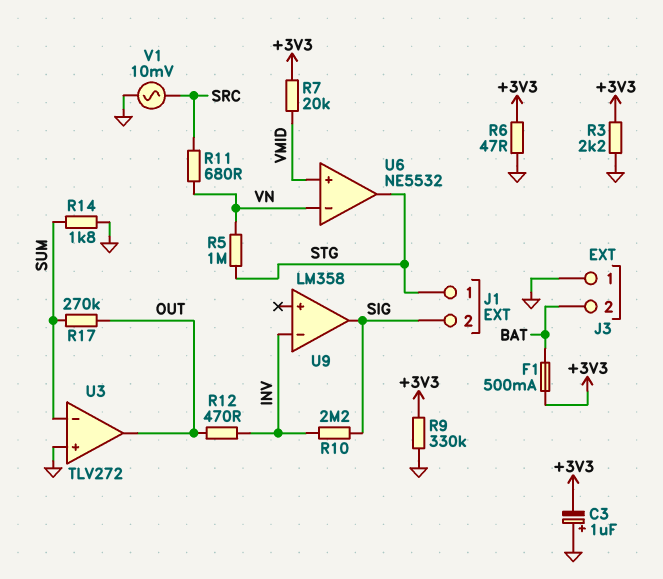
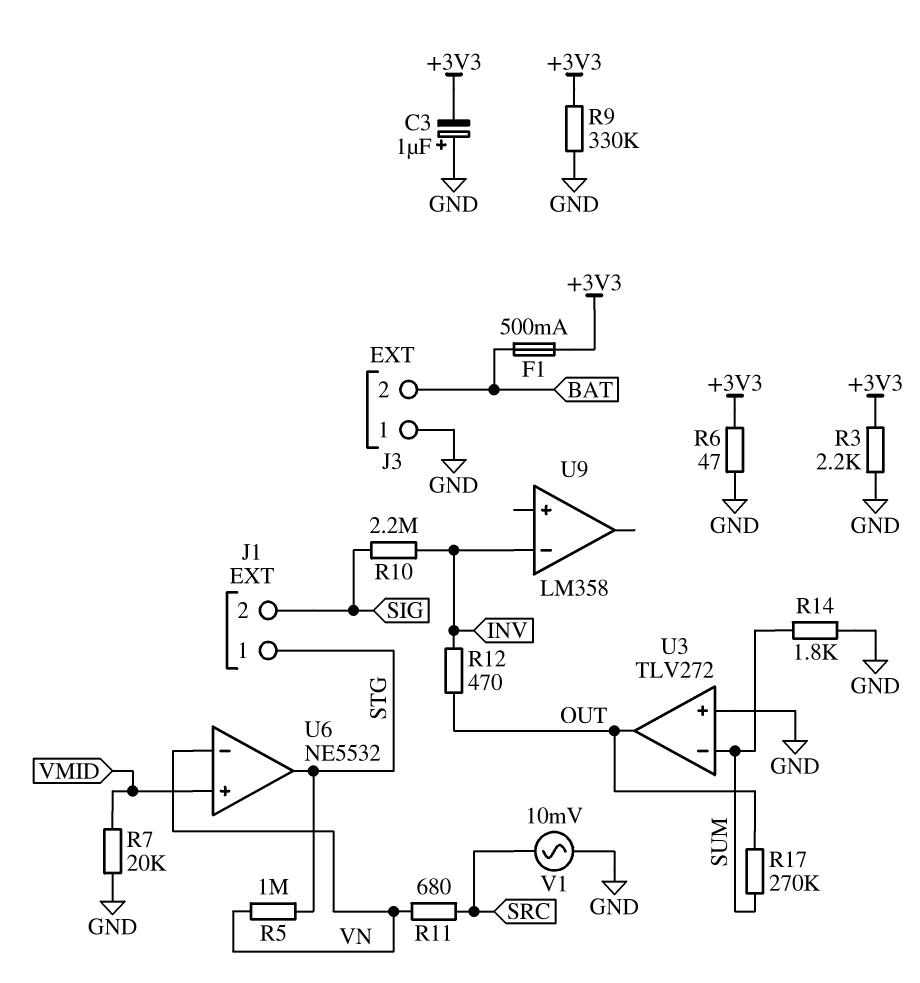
R7: 20k (+3V3, VMID) -> 20k (GND, VMID)
U9 pin out: SIG -> none

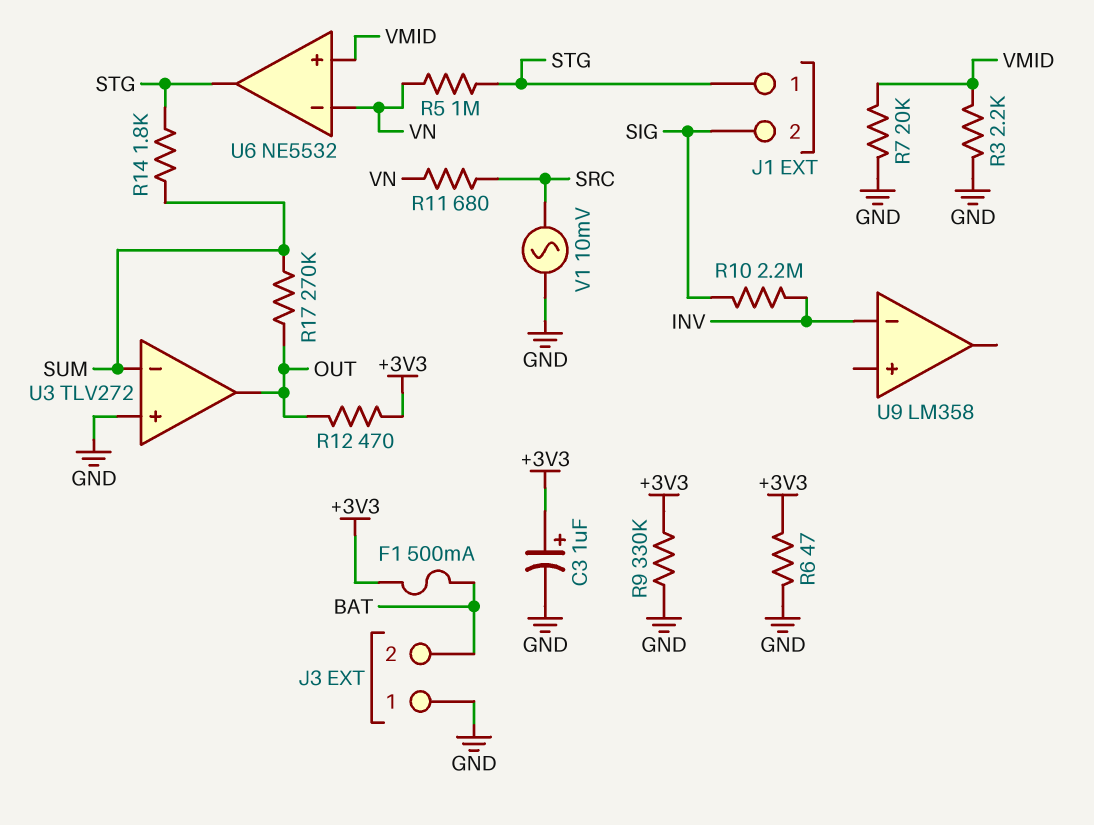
C3: 1uF (plus GND, minus +3V3) -> 1uF (plus +3V3, minus GND)
R3: 2.2k (+3V3, GND) -> 2.2k (GND, VMID)
R12: 470 (INV, OUT) -> 470 (+3V3, OUT)
R14: 1.8k (GND, SUM) -> 1.8k (STG, SUM)

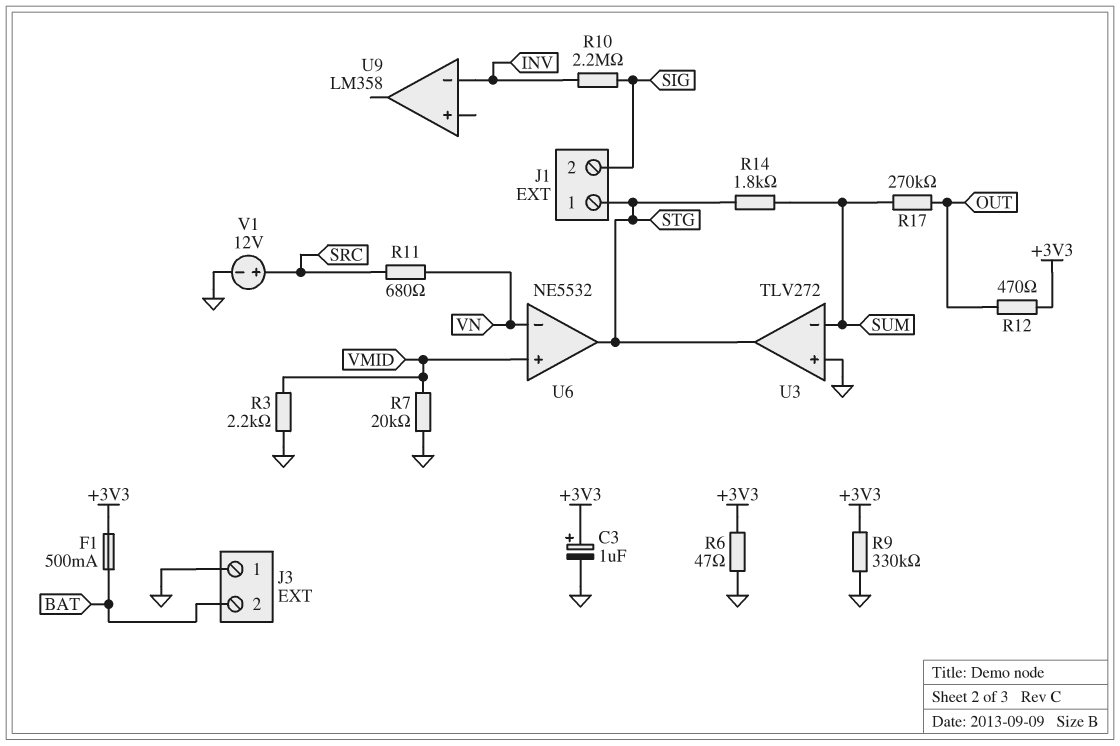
R5: 1M (STG, VN) -> none
U3 pin out: OUT -> STG
V1: AC 10mV (GND, SRC) -> 12V (plus SRC, minus GND)

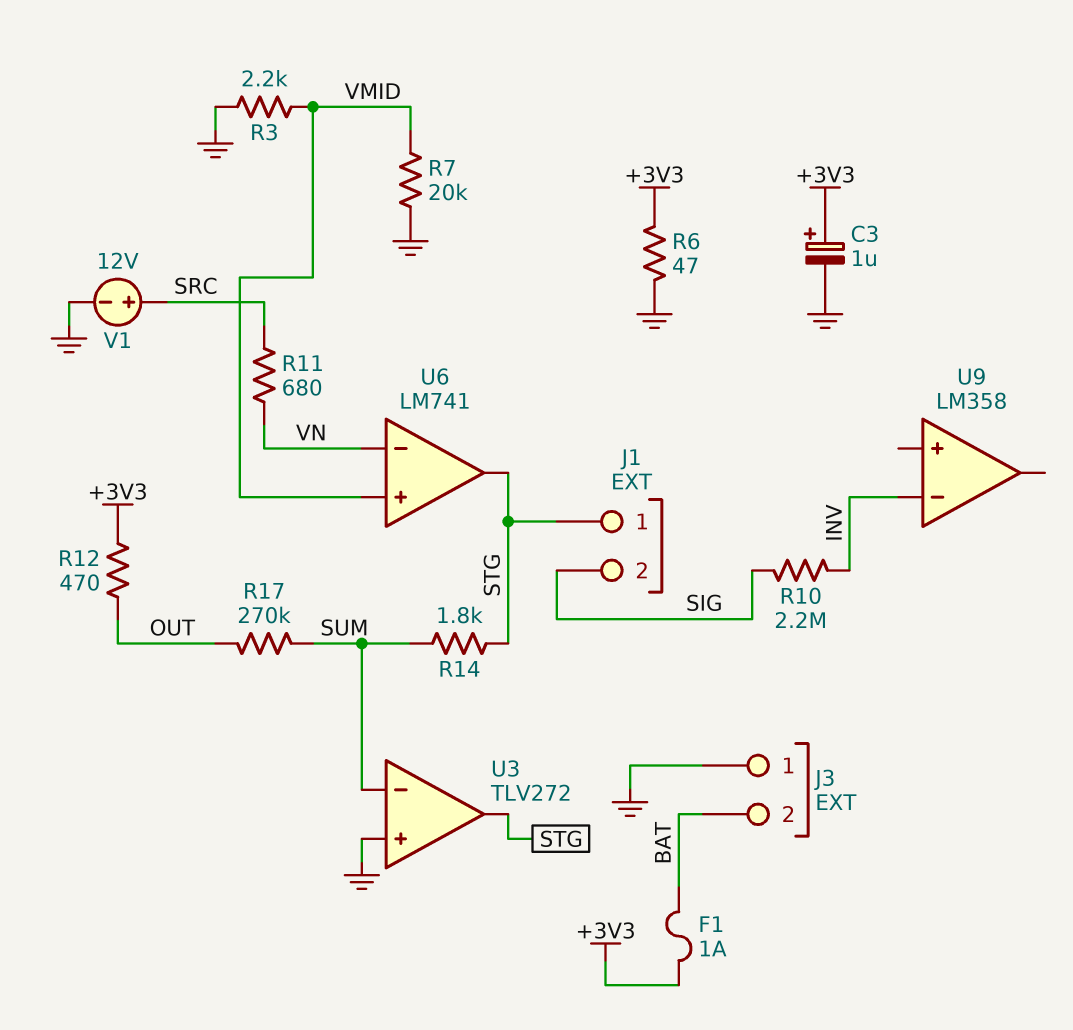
F1: 500mA (+3V3, BAT) -> 1A (+3V3, BAT)
R9: 330k (+3V3, GND) -> none
U6: NE5532 -> LM741

